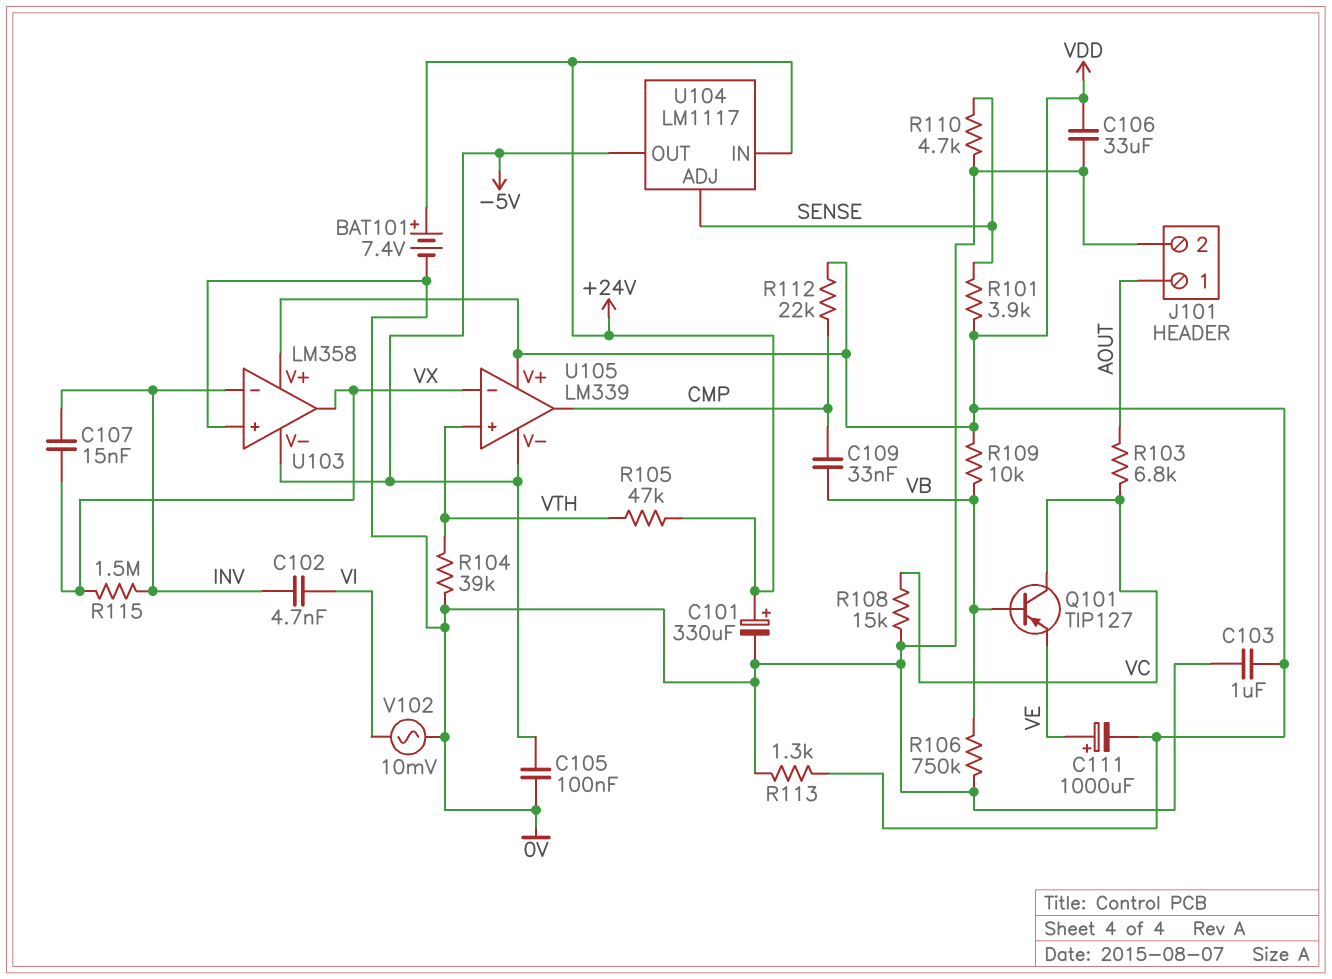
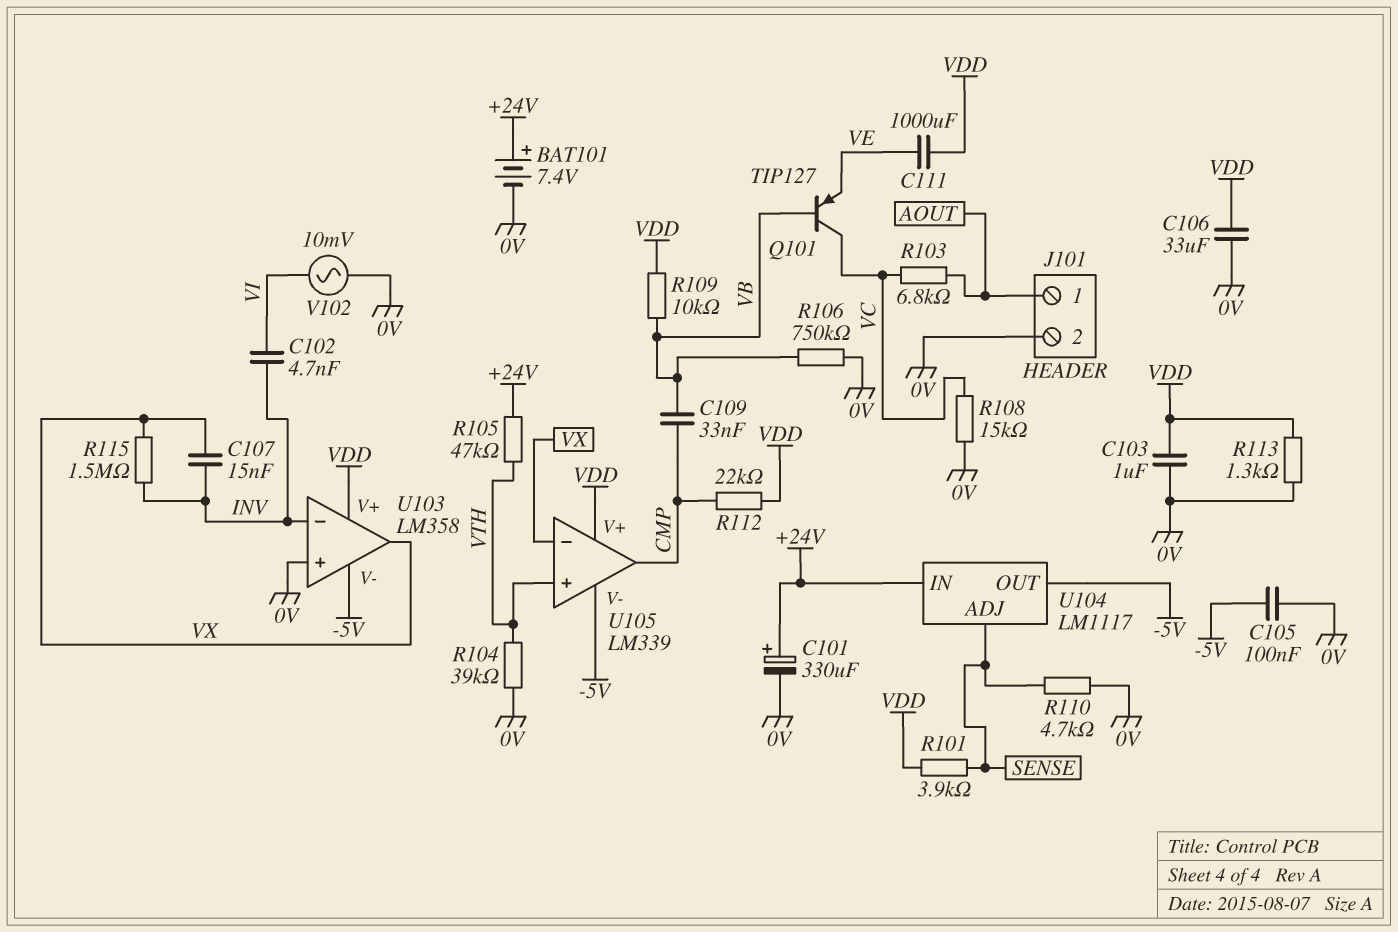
C111: 1000uF (plus VE, minus VDD) -> 1000uF (VDD, VE)

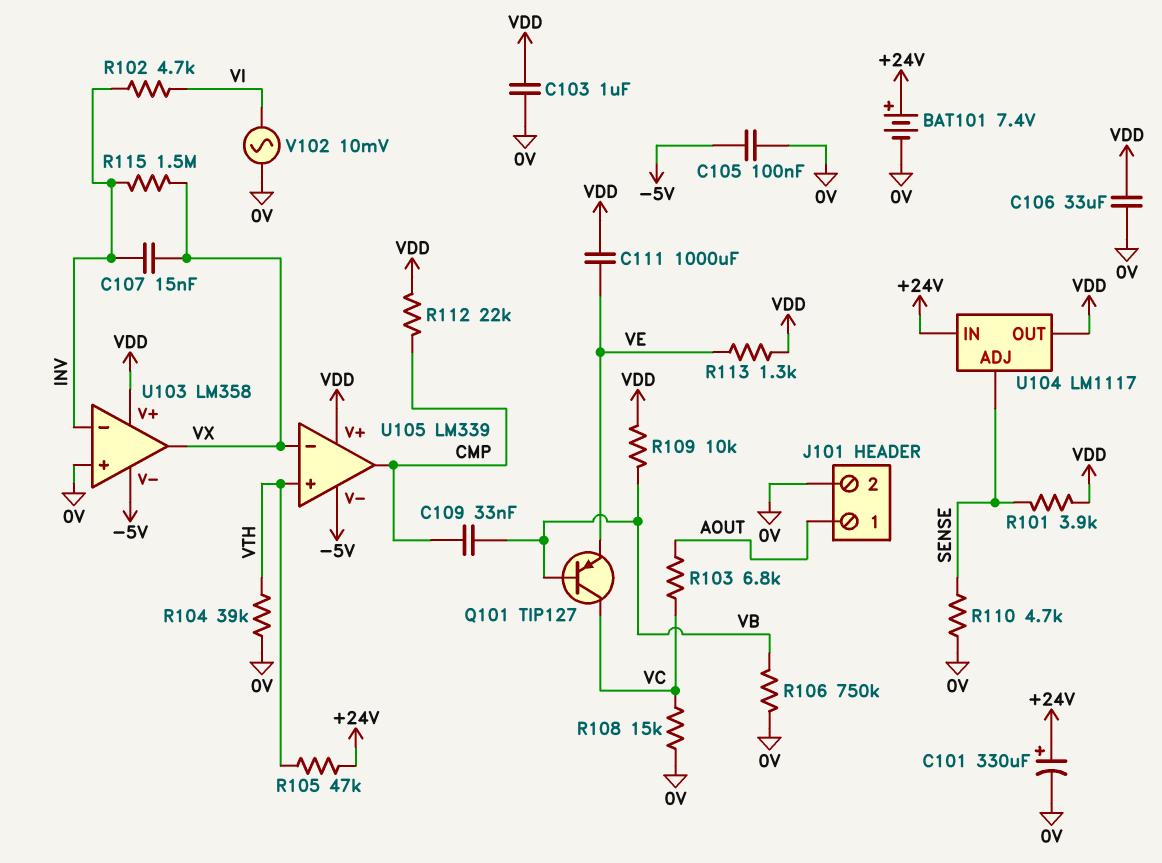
C102: 4.7nF (INV, VI) -> none
R102: none -> 4.7k (INV, VI)
R113: 1.3k (0V, VDD) -> 1.3k (VDD, VE)
U104 pin OUT: -5V -> VDD

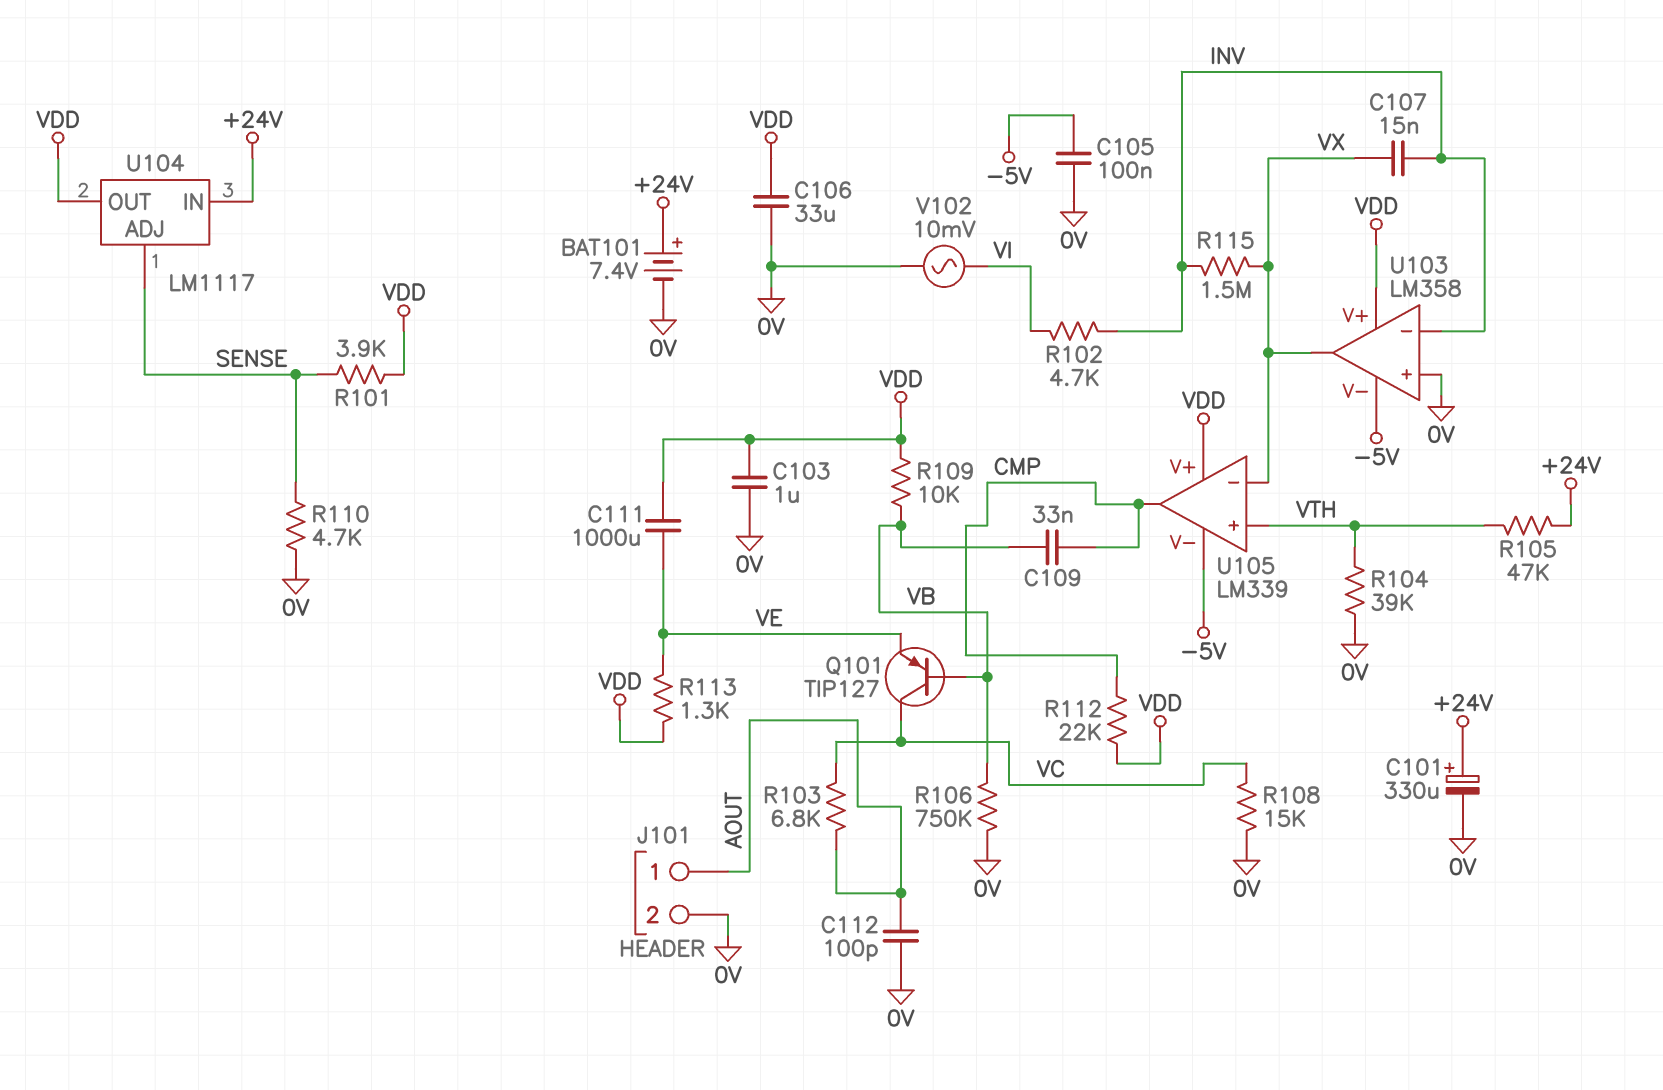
C112: none -> 100pF (0V, AOUT)

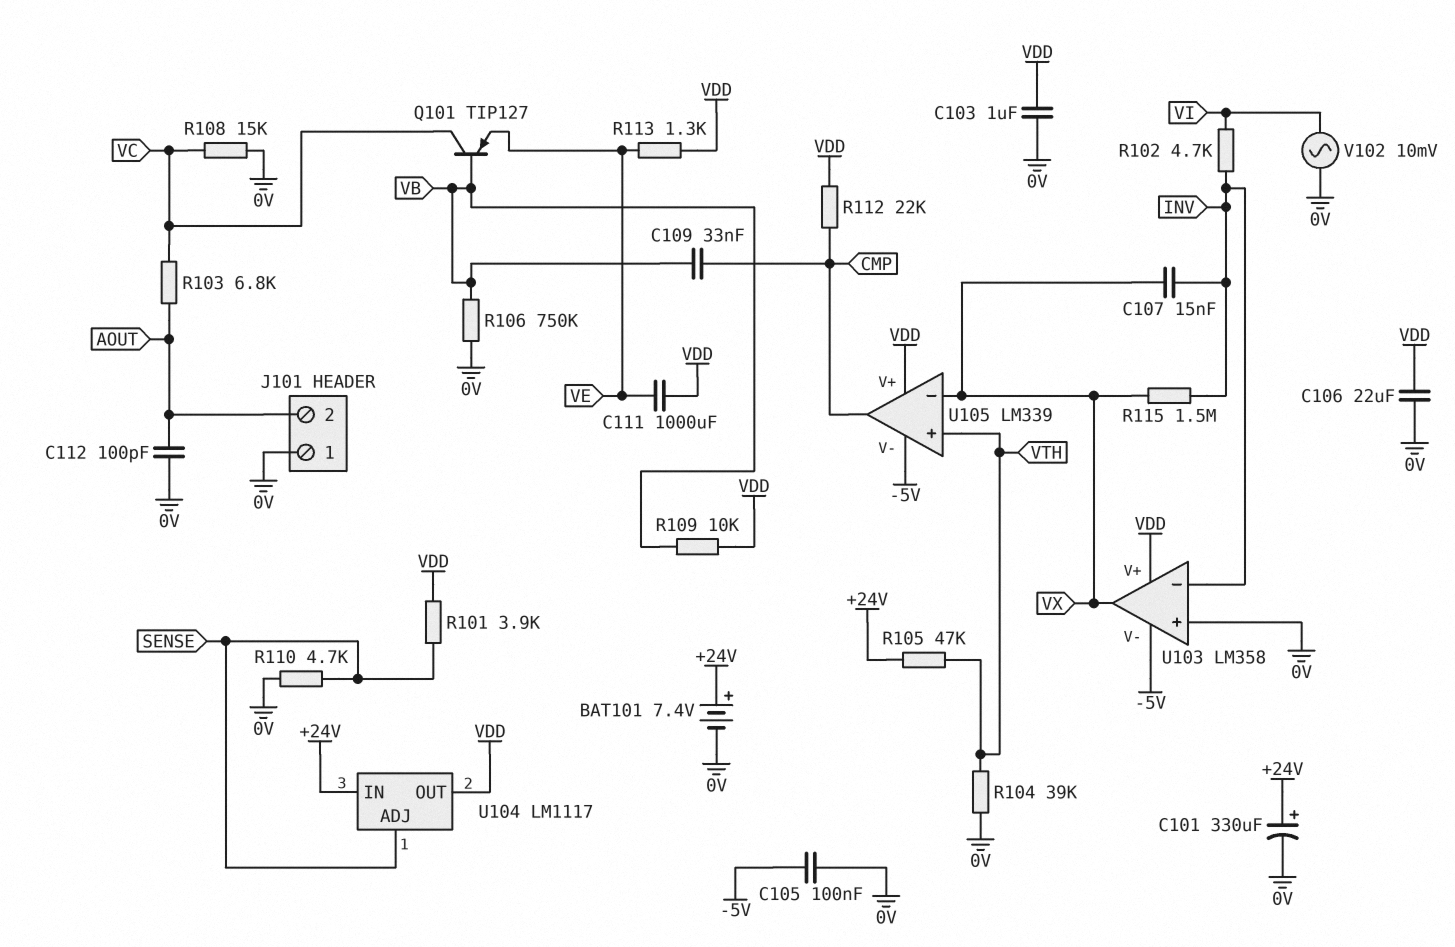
C106: 33uF (0V, VDD) -> 22uF (0V, VDD)
J101 pin 1: AOUT -> 0V
J101 pin 2: 0V -> AOUT

